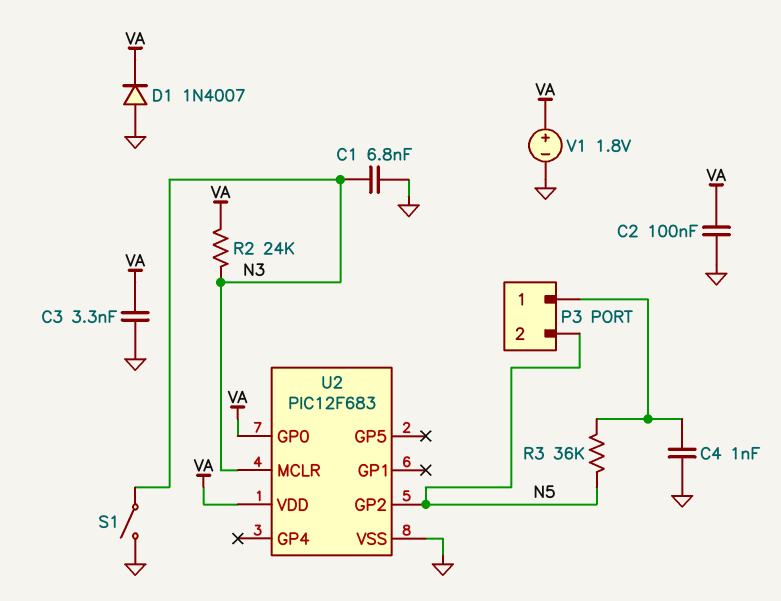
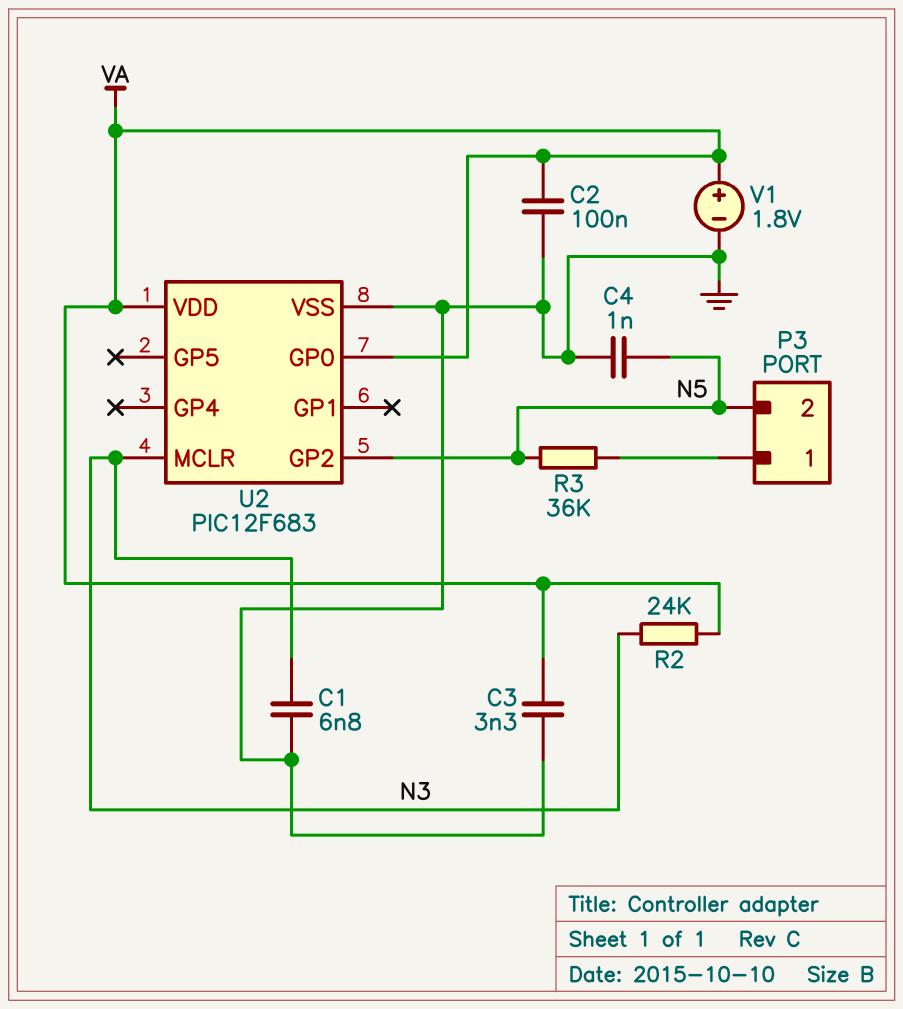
C4: 1nF (GND, P3/1) -> 1nF (GND, N5)
D1: diode 1N4007 (A GND, K VA) -> none
S1: switch (GND, N3) -> none

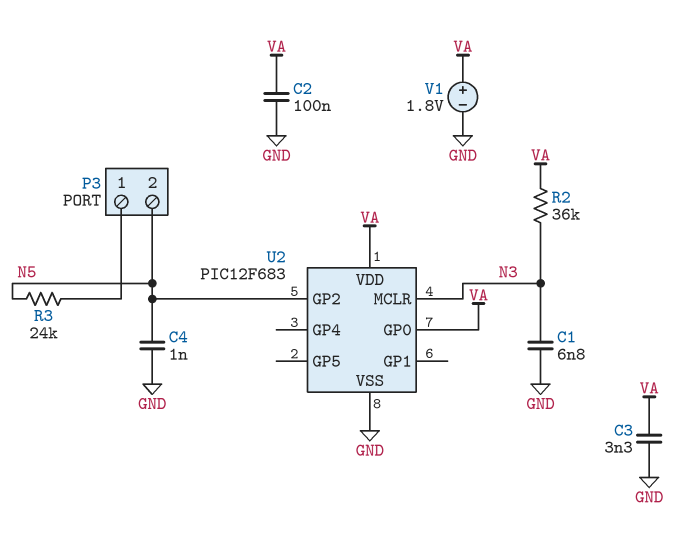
R2: 24k (N3, VA) -> 36k (N3, VA)
R3: 36k (N5, P3/1) -> 24k (N5, P3/1)

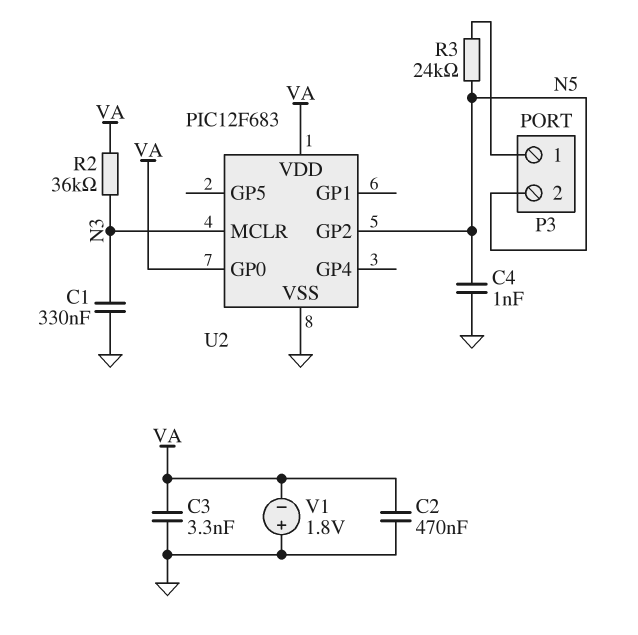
C1: 6.8nF (GND, N3) -> 330nF (GND, N3)
C2: 100nF (GND, VA) -> 470nF (GND, VA)
V1: 1.8V (plus VA, minus GND) -> 1.8V (plus GND, minus VA)

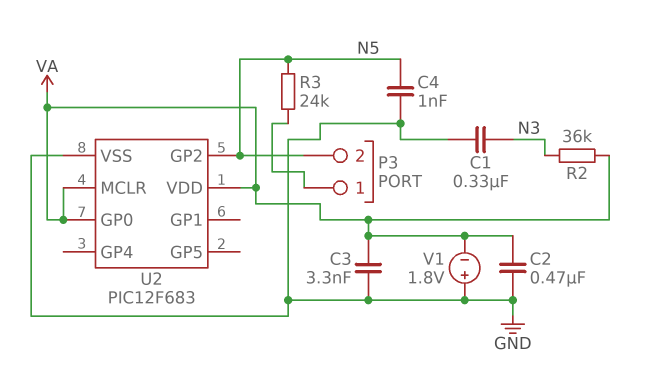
U2 pin MCLR: N3 -> VA

